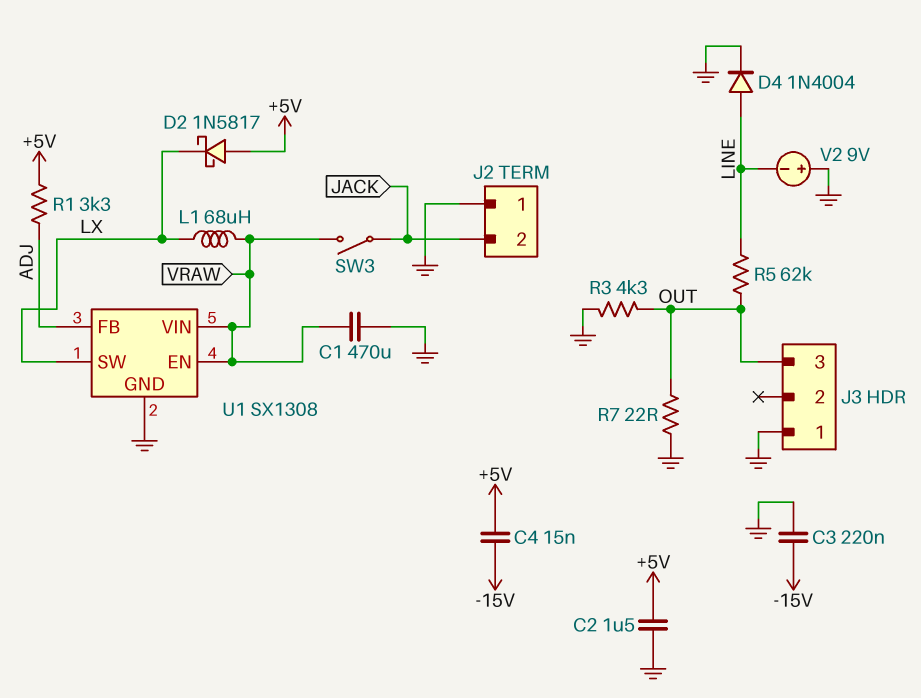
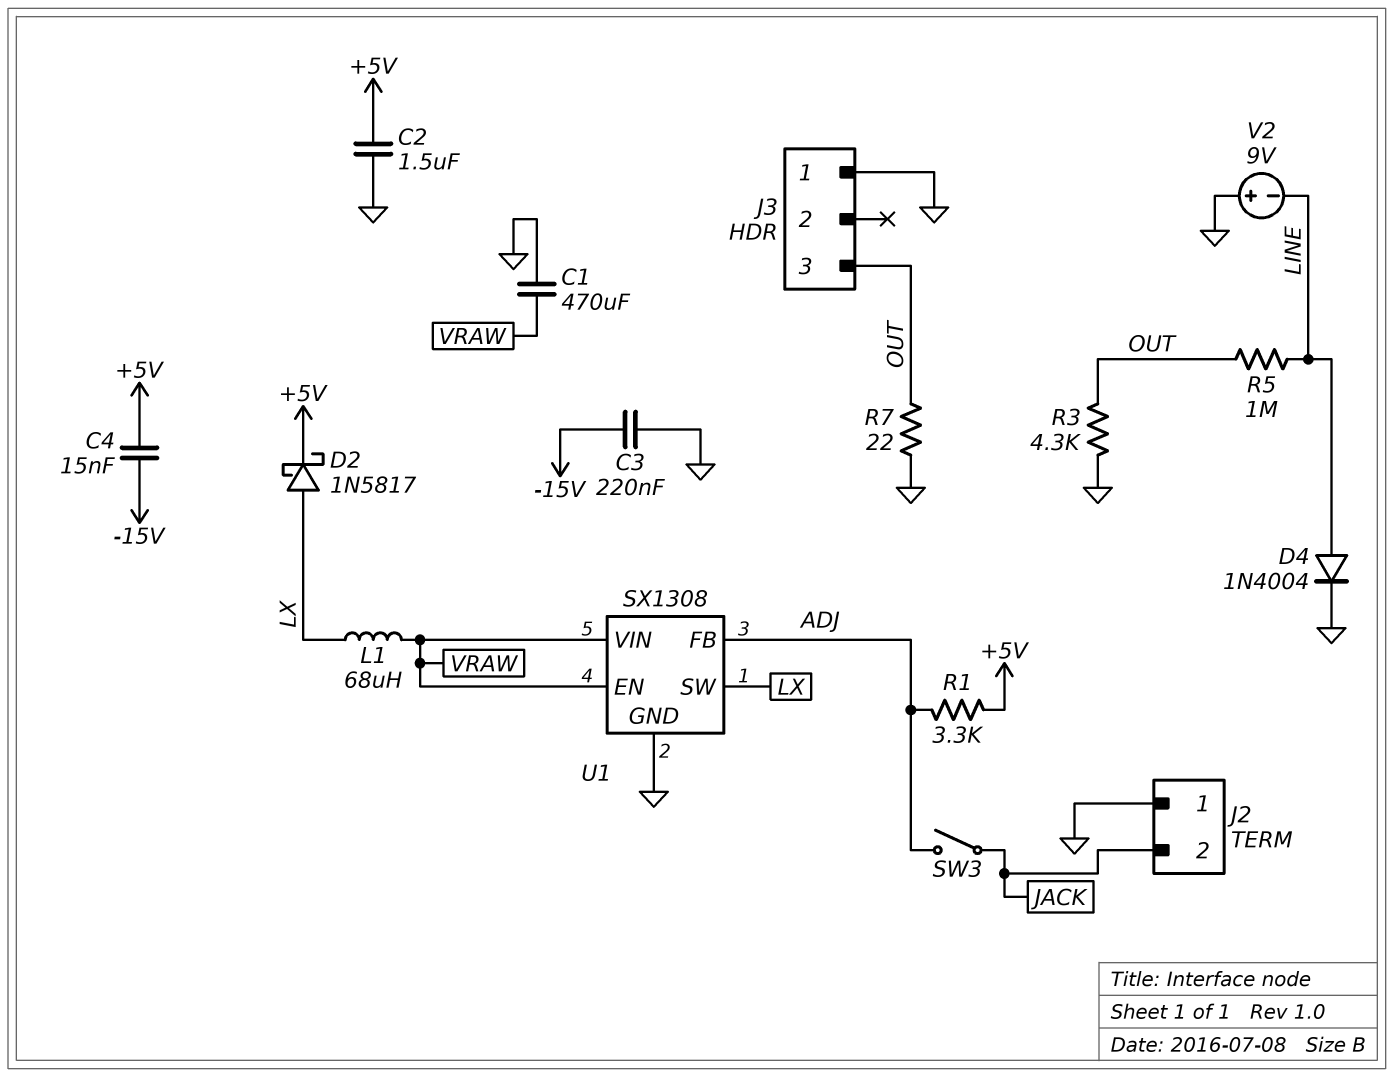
D2: schottky 1N5817 (A +5V, K LX) -> schottky 1N5817 (A LX, K +5V)
R5: 62k (LINE, OUT) -> 1M (LINE, OUT)
SW3: switch (JACK, VRAW) -> switch (ADJ, JACK)

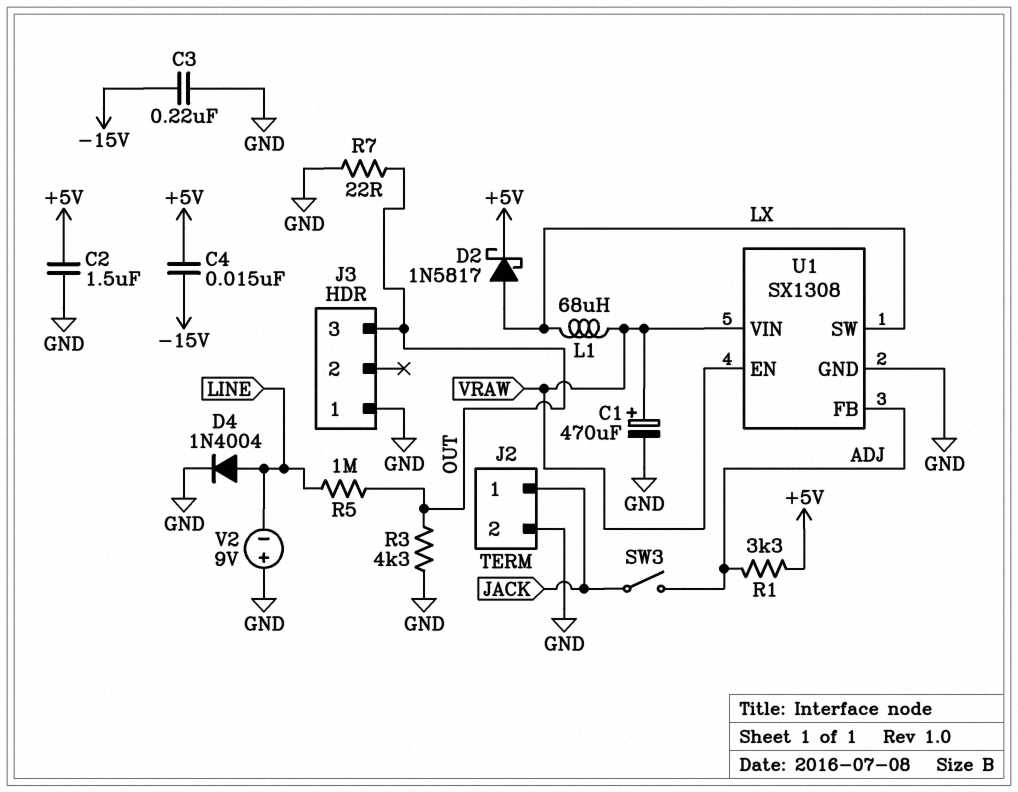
C1: 470uF (GND, VRAW) -> 470uF (plus VRAW, minus GND)
J2 pin 1: GND -> JACK
J2 pin 2: JACK -> GND

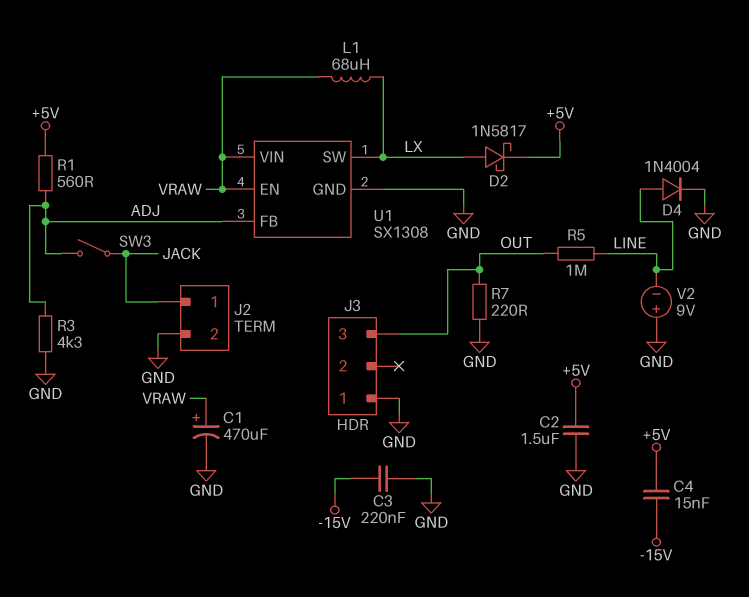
R1: 3.3k (+5V, ADJ) -> 560 (+5V, ADJ)
R3: 4.3k (GND, OUT) -> 4.3k (ADJ, GND)
R7: 22 (GND, OUT) -> 220 (GND, OUT)

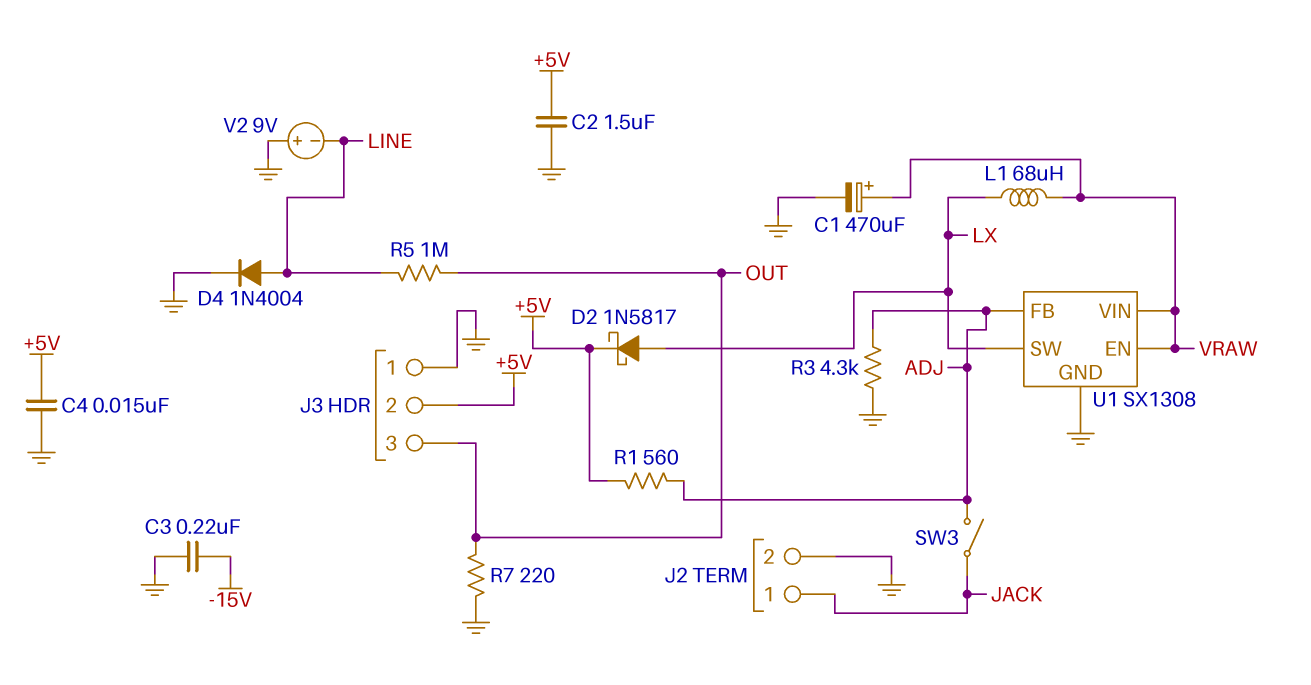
C4: 15nF (+5V, -15V) -> 15nF (+5V, GND)
J3 pin 2: none -> +5V

